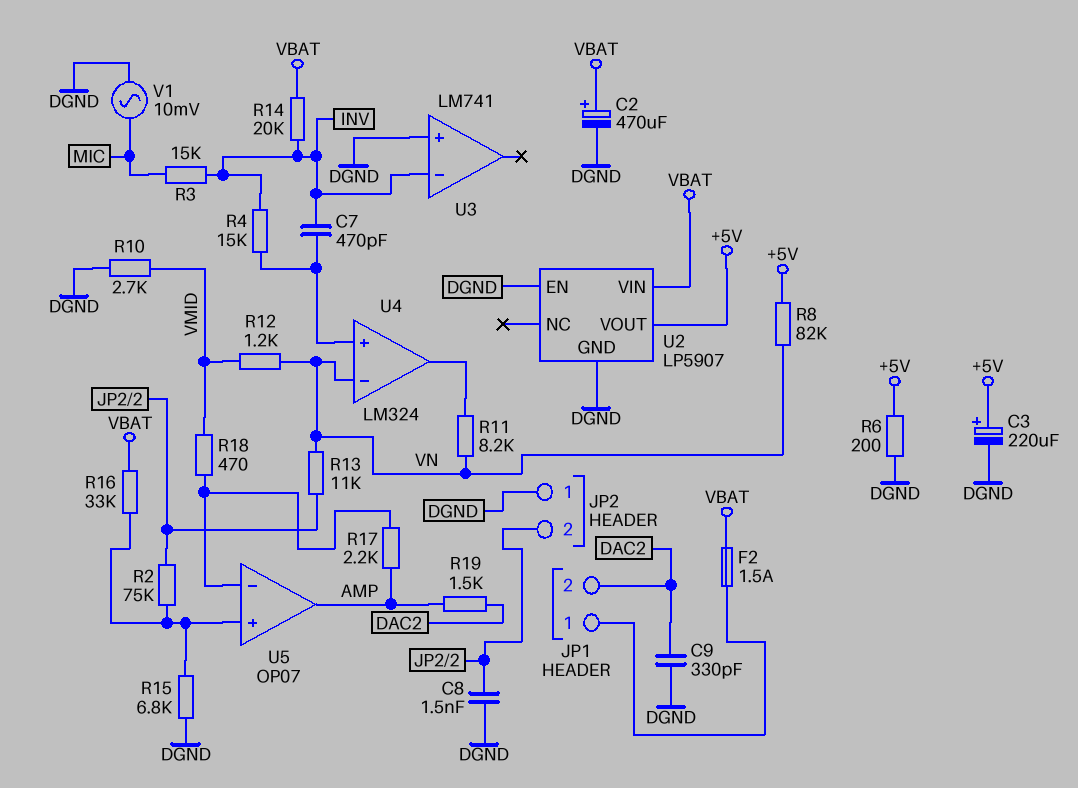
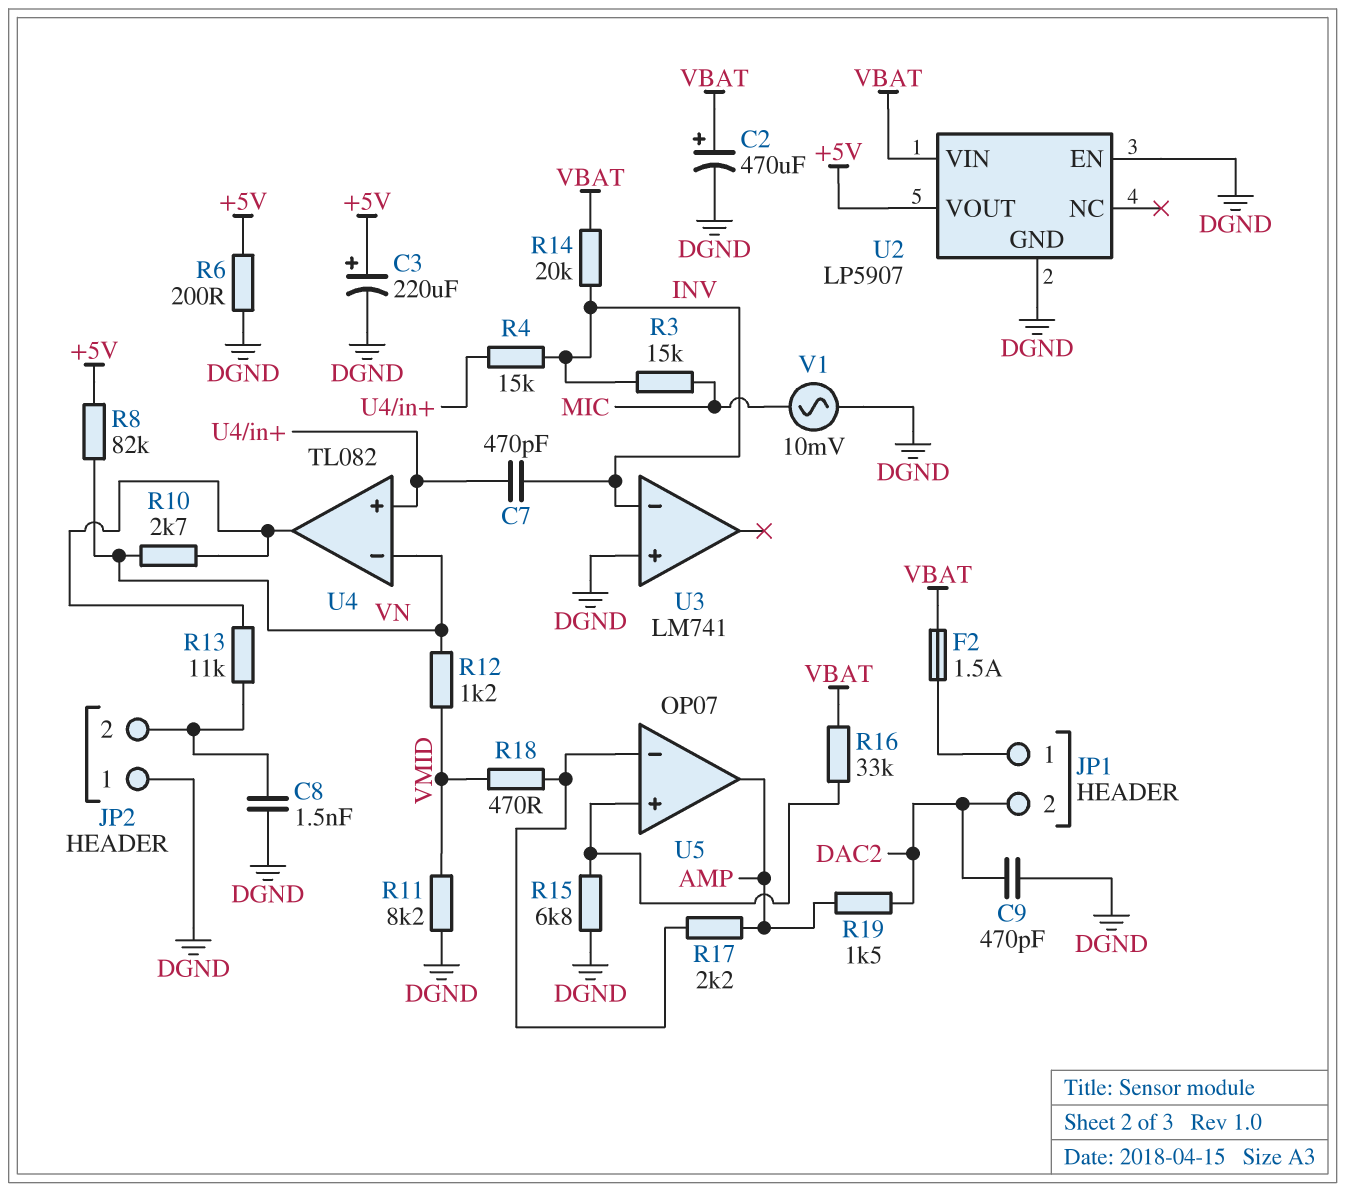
C9: 330pF (DAC2, DGND) -> 470pF (DAC2, DGND)
R2: 75k (JP2/2, U5/in+) -> none
R10: 2.7k (DGND, VMID) -> 2.7k (U4/out, VN)
R11: 8.2k (U4/out, VN) -> 8.2k (DGND, VMID)
R13: 11k (JP2/2, VN) -> 11k (JP2/2, U4/out)
U4: LM324 -> TL082

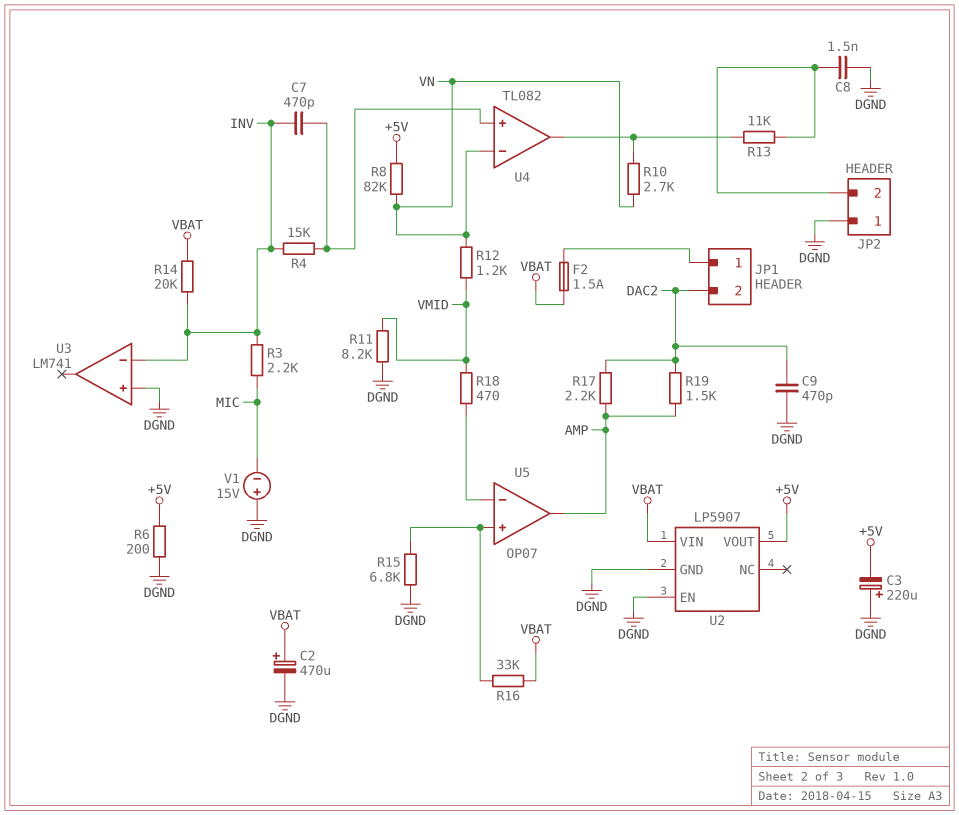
C3: 220uF (plus +5V, minus DGND) -> 220uF (plus DGND, minus +5V)
R3: 15k (INV, MIC) -> 2.2k (INV, MIC)
R17: 2.2k (AMP, U5/in-) -> 2.2k (AMP, DAC2)
V1: AC 10mV (DGND, MIC) -> 15V (plus DGND, minus MIC)

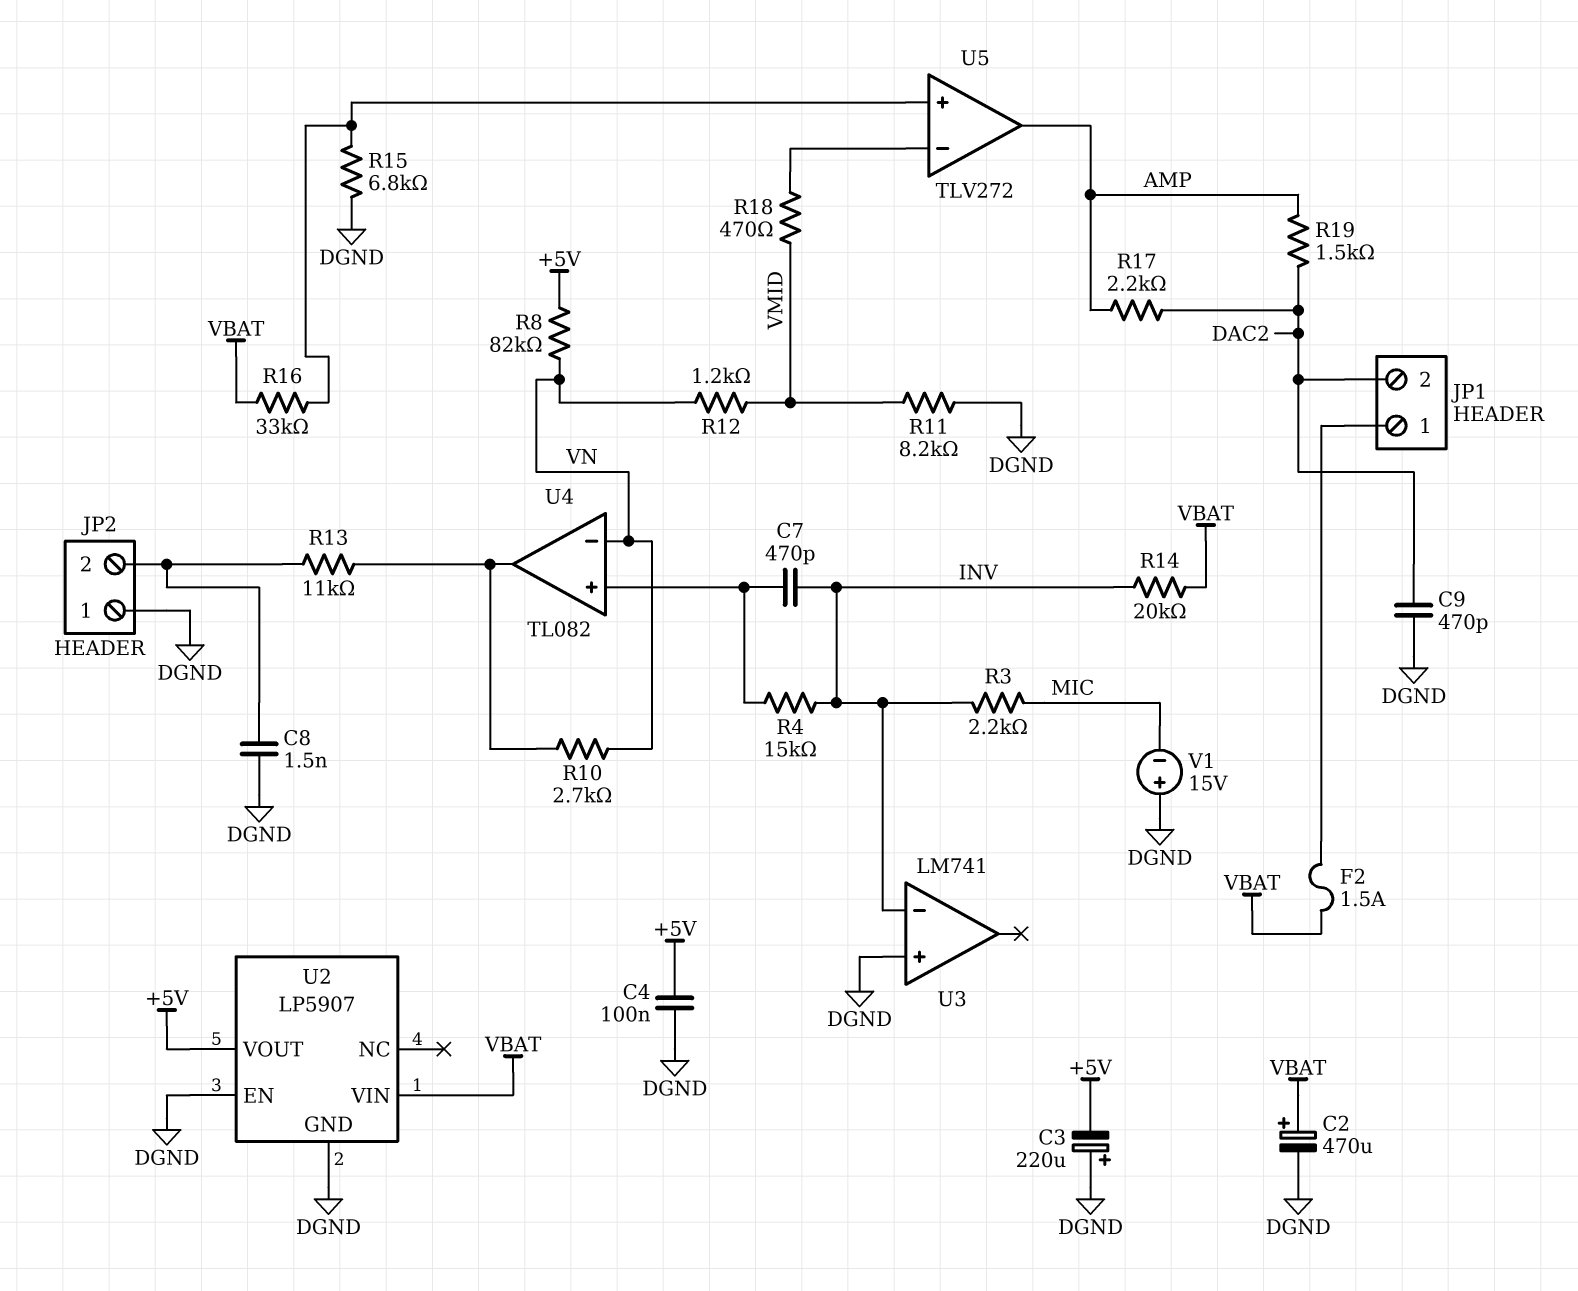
C4: none -> 100nF (+5V, DGND)
R6: 200 (+5V, DGND) -> none
U5: OP07 -> TLV272

